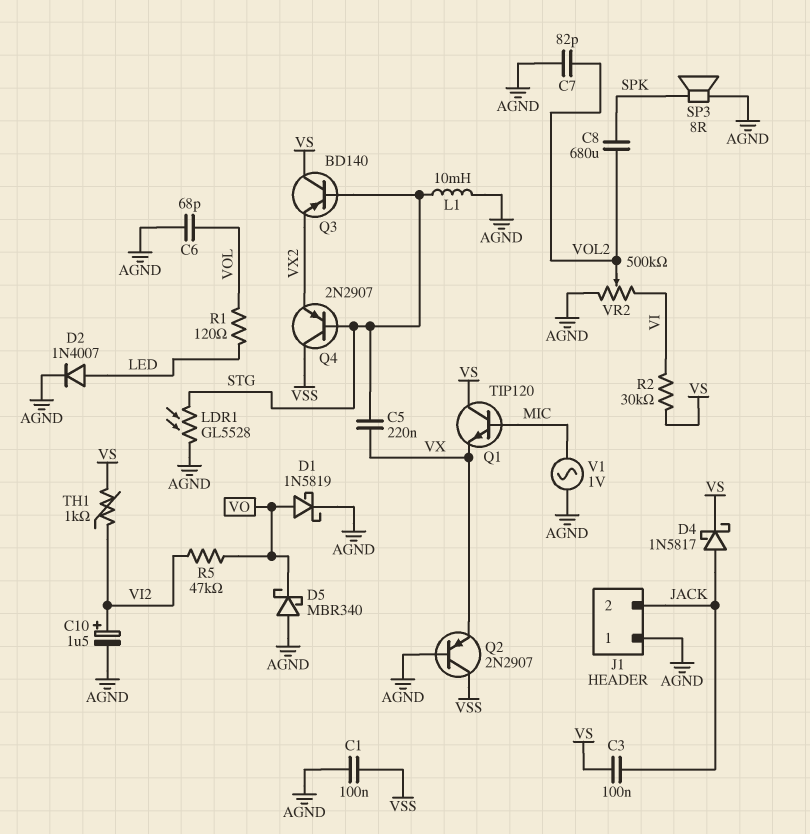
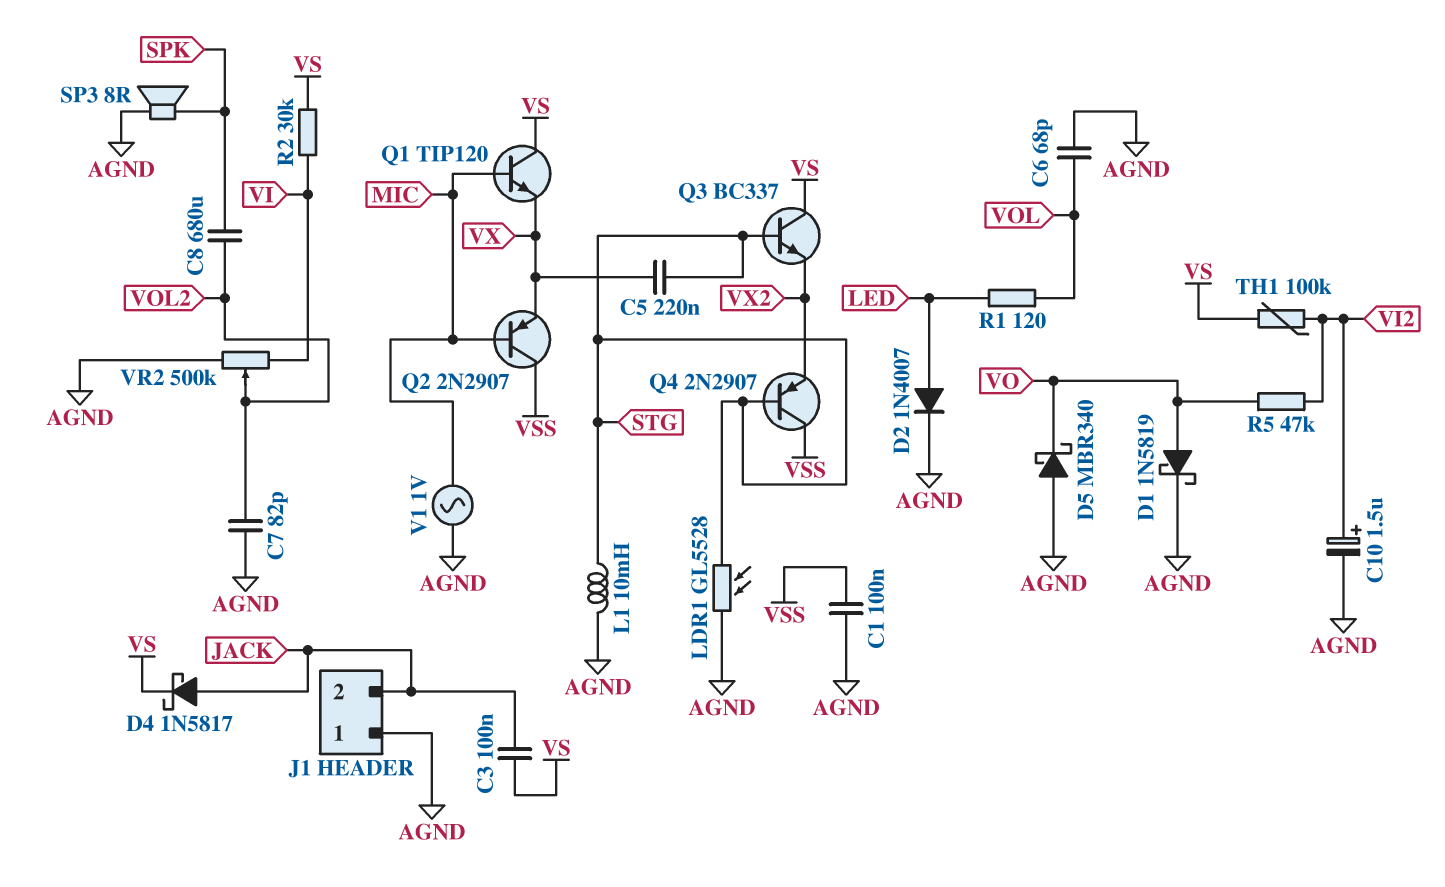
Q2: PNP 2N2907 (B AGND, C VSS, E VX) -> PNP 2N2907 (B MIC, C VSS, E VX)
Q3: PNP BD140 (B STG, C VS, E VX2) -> NPN BC337 (B STG, C VS, E VX2)
TH1: 1k (VI2, VS) -> 100k (VI2, VS)

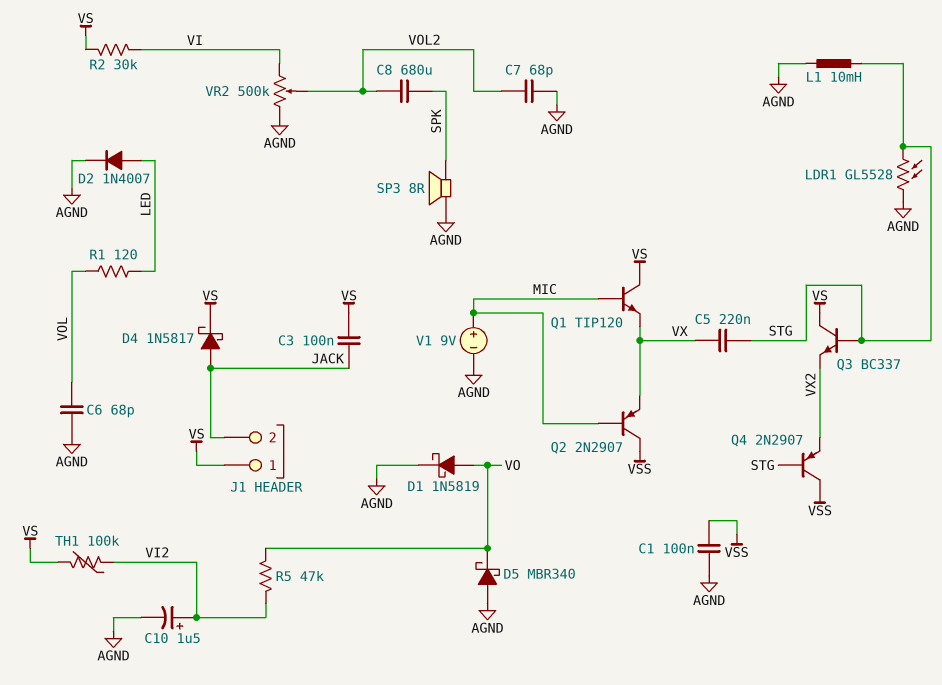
C7: 82pF (AGND, VOL2) -> 68pF (AGND, VOL2)
J1 pin 1: AGND -> VS
V1: AC 1V (AGND, MIC) -> 9V (plus MIC, minus AGND)

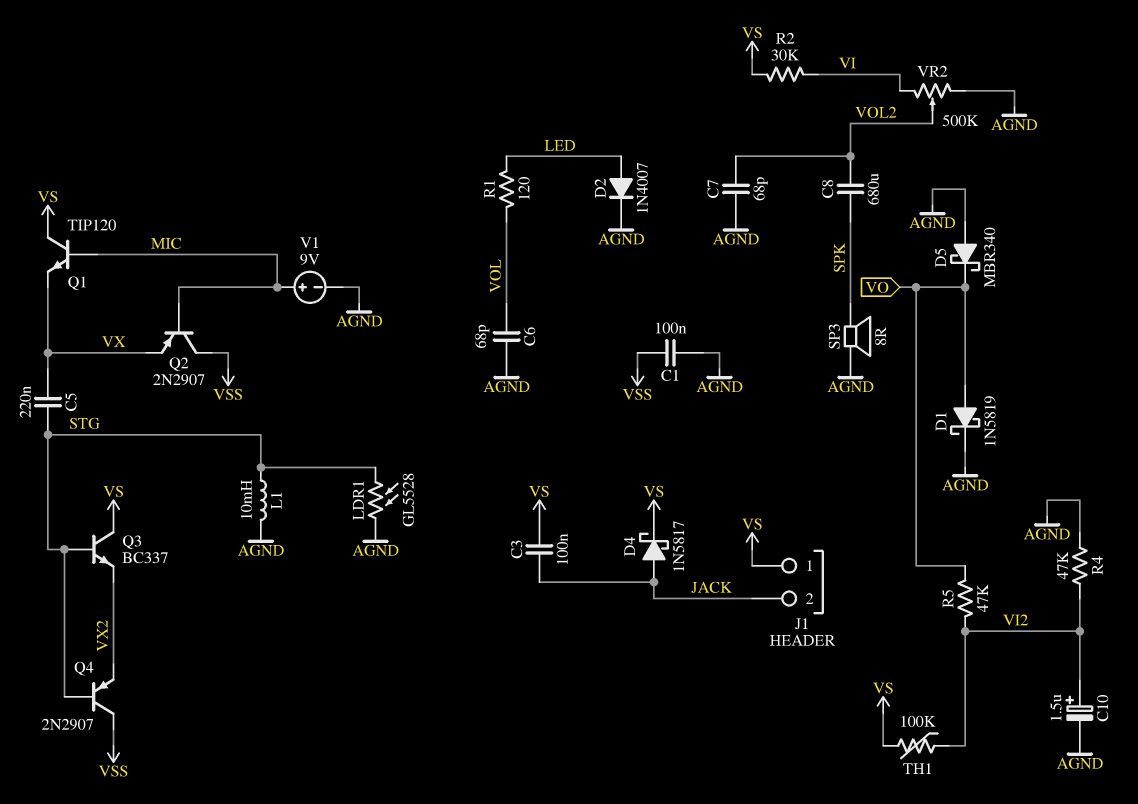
R4: none -> 47k (AGND, VI2)

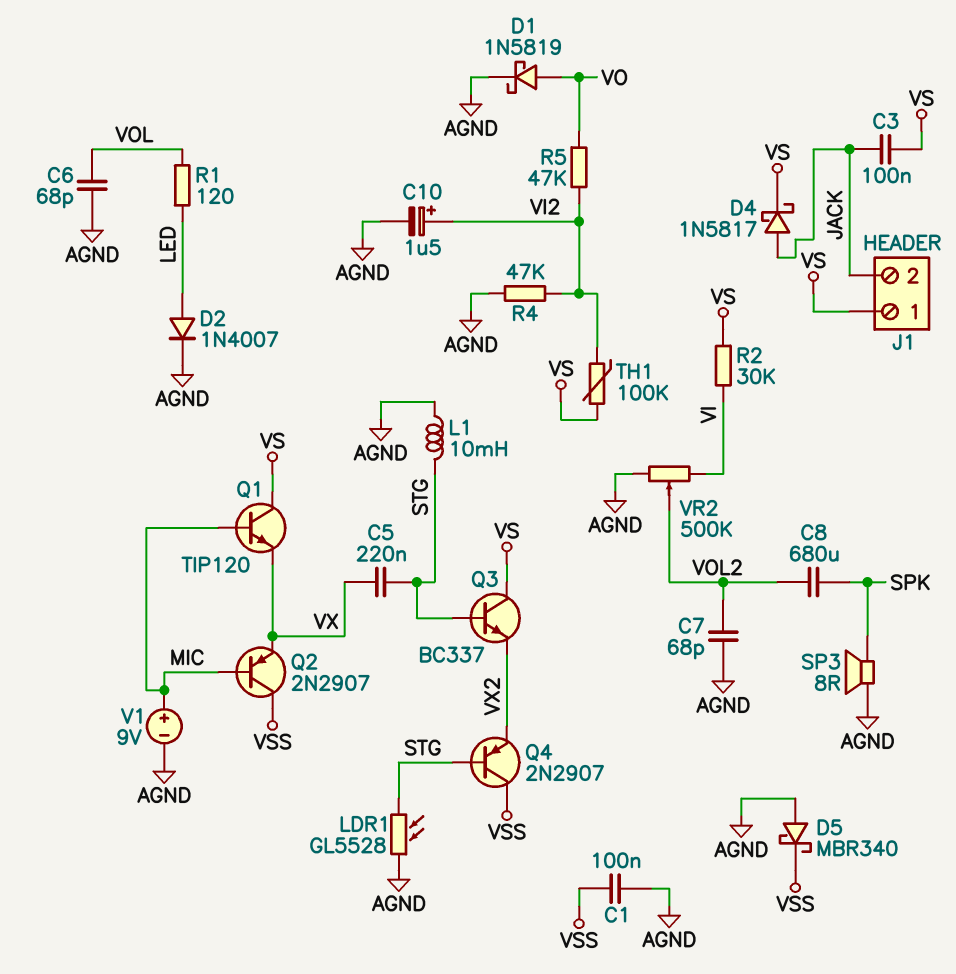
D5: schottky MBR340 (A AGND, K VO) -> schottky MBR340 (A AGND, K VSS)

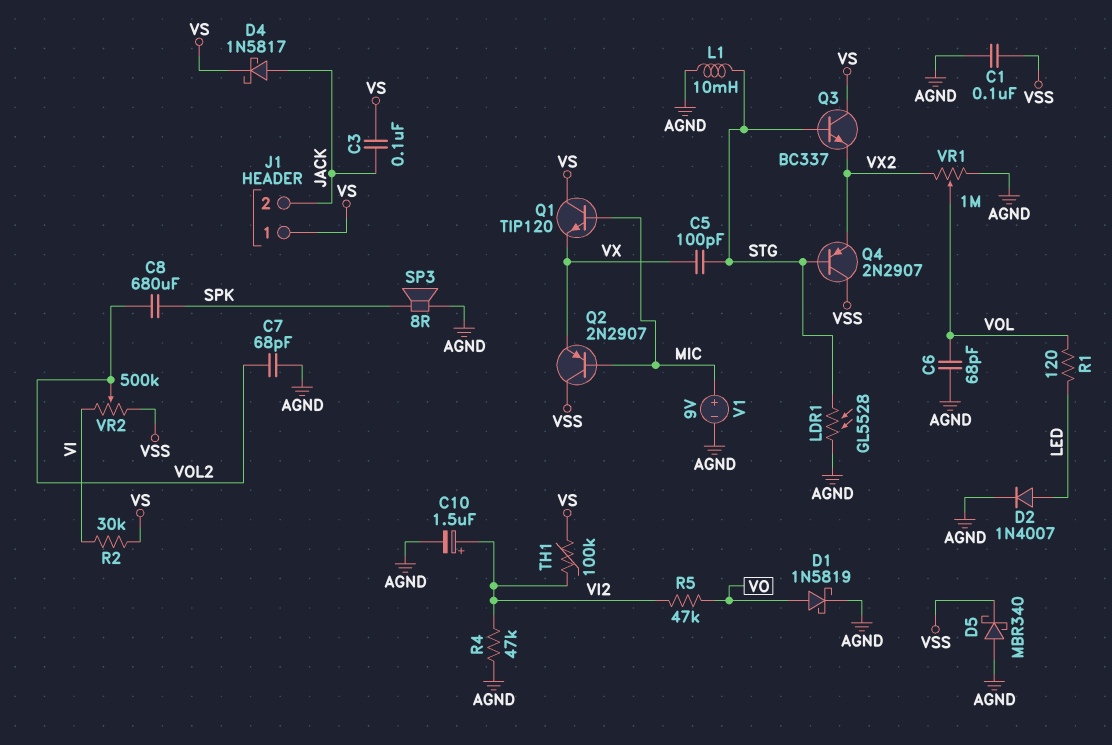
C5: 220nF (STG, VX) -> 100pF (STG, VX)
VR1: none -> 1M (AGND, VX2, wiper VOL)
VR2: 500k (AGND, VI, wiper VOL2) -> 500k (VI, VSS, wiper VOL2)

